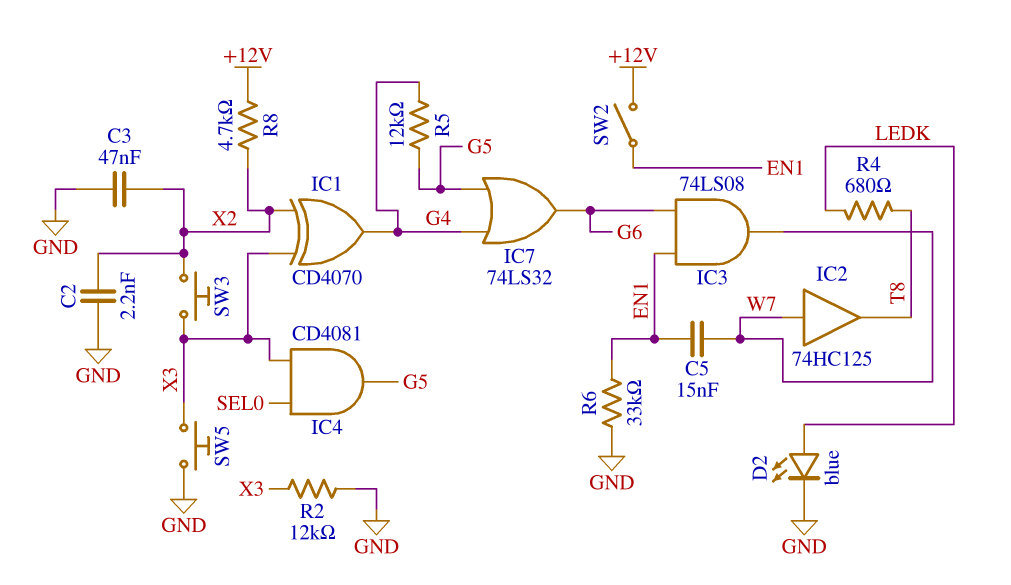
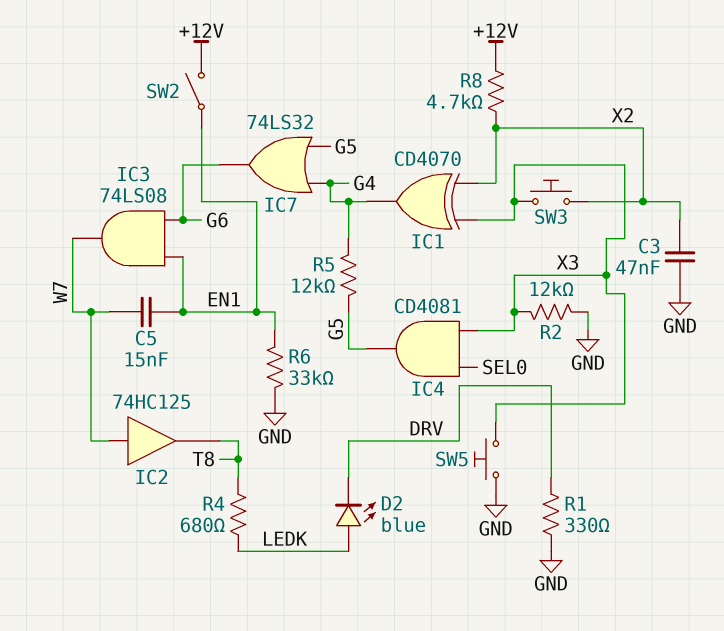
C2: 2.2nF (GND, X2) -> none
D2: LED blue (A LEDK, K GND) -> LED blue (A LEDK, K DRV)
R1: none -> 330 (DRV, GND)

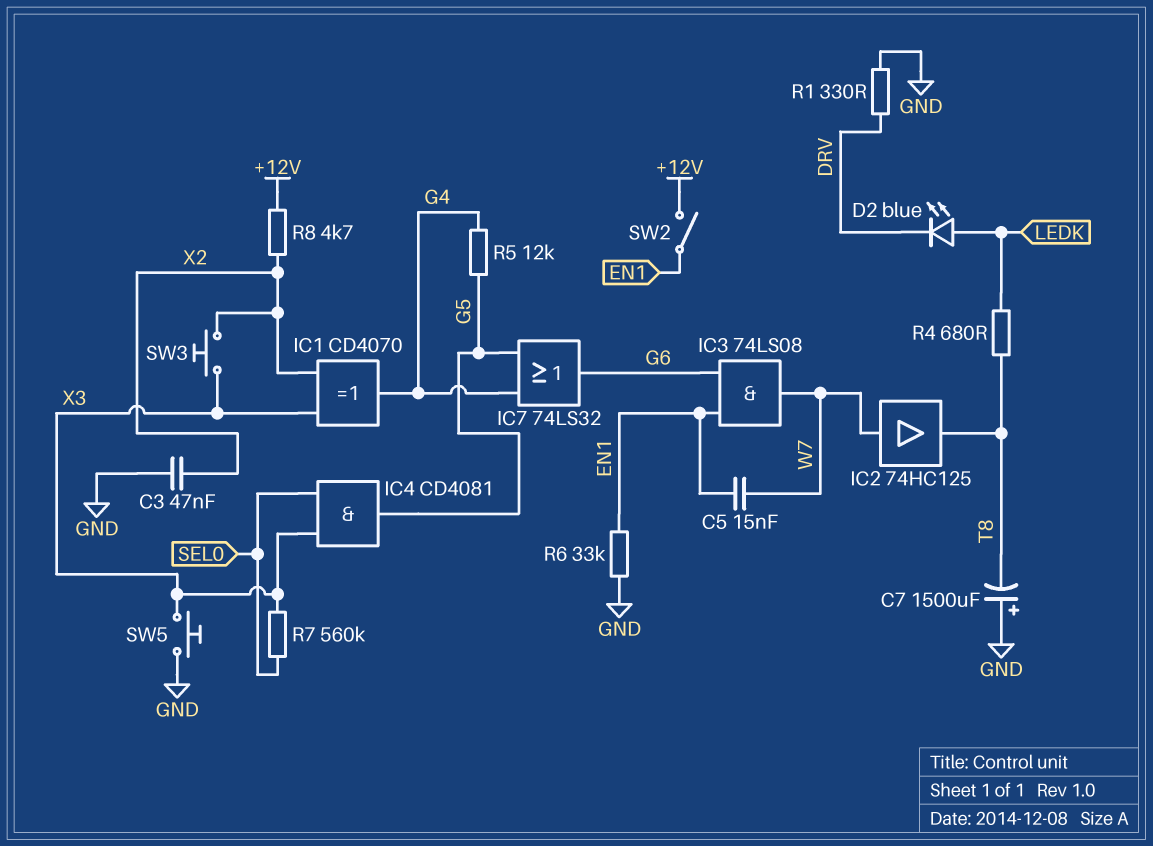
C7: none -> 1500uF (plus GND, minus T8)
R2: 12k (GND, X3) -> none
R7: none -> 560k (SEL0, X3)

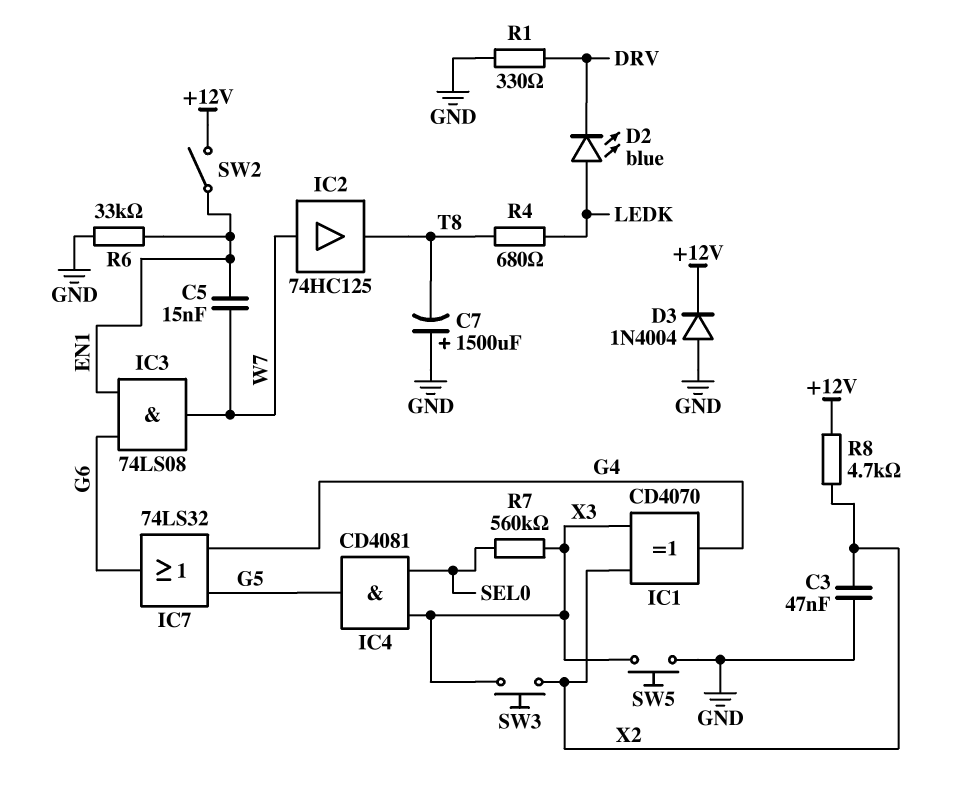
D3: none -> diode 1N4004 (A GND, K +12V)
R5: 12k (G4, G5) -> none

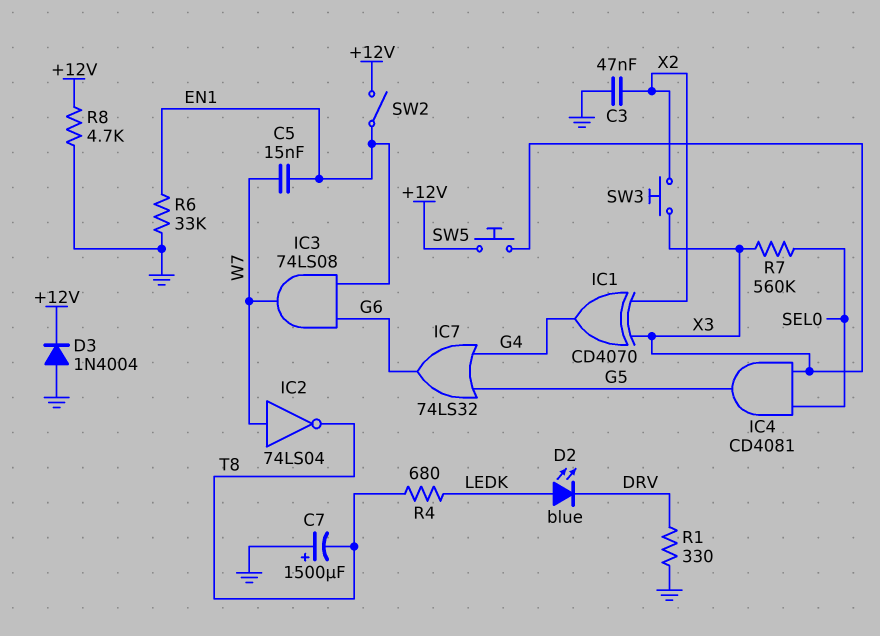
IC2: buffer 74HC125 (in W7, out T8) -> NOT 74LS04 (in W7, out T8)
R8: 4.7k (+12V, X2) -> 4.7k (+12V, GND)
SW5: button (GND, X3) -> button (+12V, X3)

